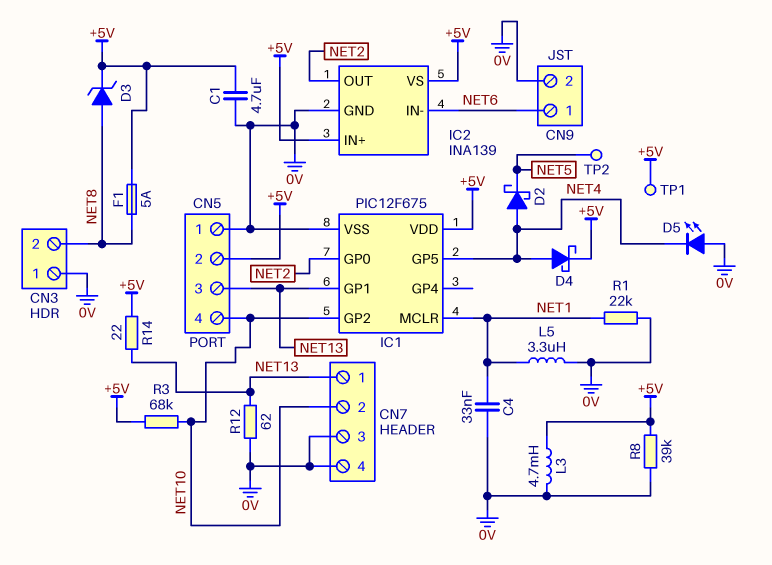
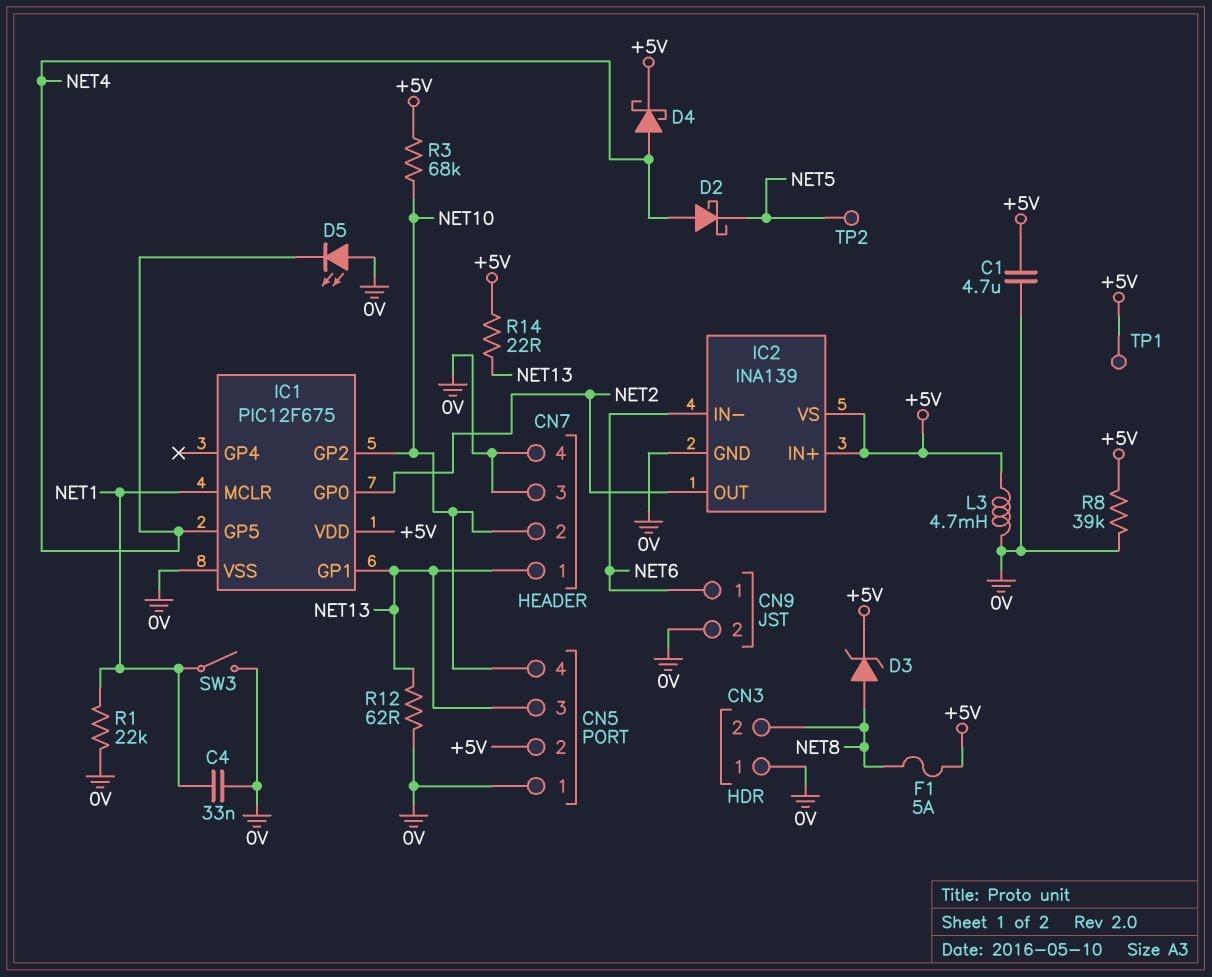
L5: 3.3uH (0V, NET1) -> none
SW3: none -> switch (0V, NET1)

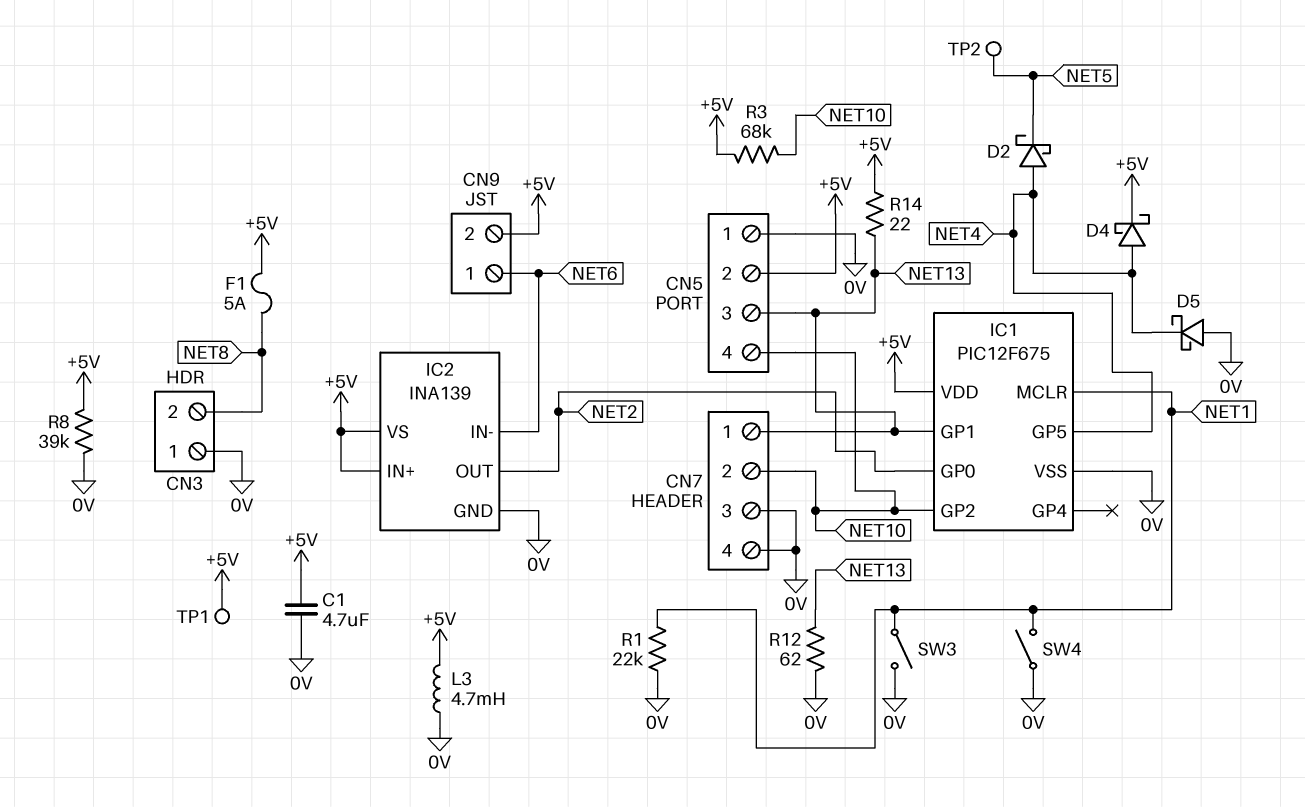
C4: 33nF (0V, NET1) -> none
CN9 pin 2: 0V -> +5V
D3: zener (A NET8, K +5V) -> none
D5: LED (A 0V, K NET4) -> schottky (A 0V, K NET4)
SW4: none -> switch (0V, NET1)

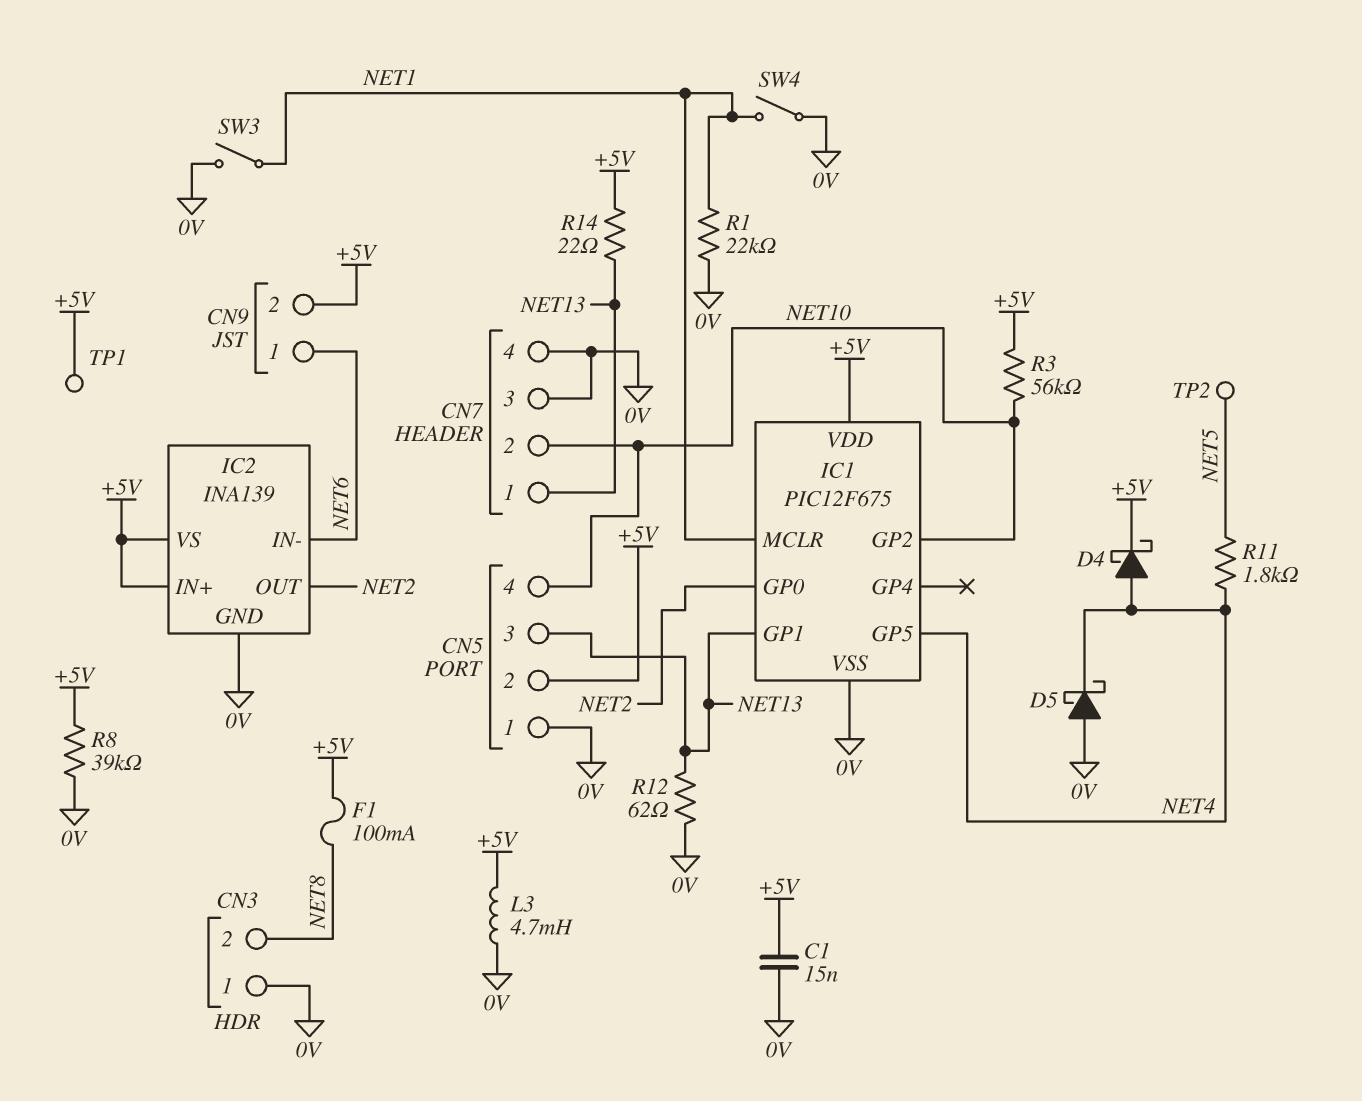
C1: 4.7uF (+5V, 0V) -> 15nF (+5V, 0V)
D2: schottky (A NET4, K NET5) -> none
F1: 5A (+5V, NET8) -> 100mA (+5V, NET8)
R3: 68k (+5V, NET10) -> 56k (+5V, NET10)
R11: none -> 1.8k (NET4, NET5)

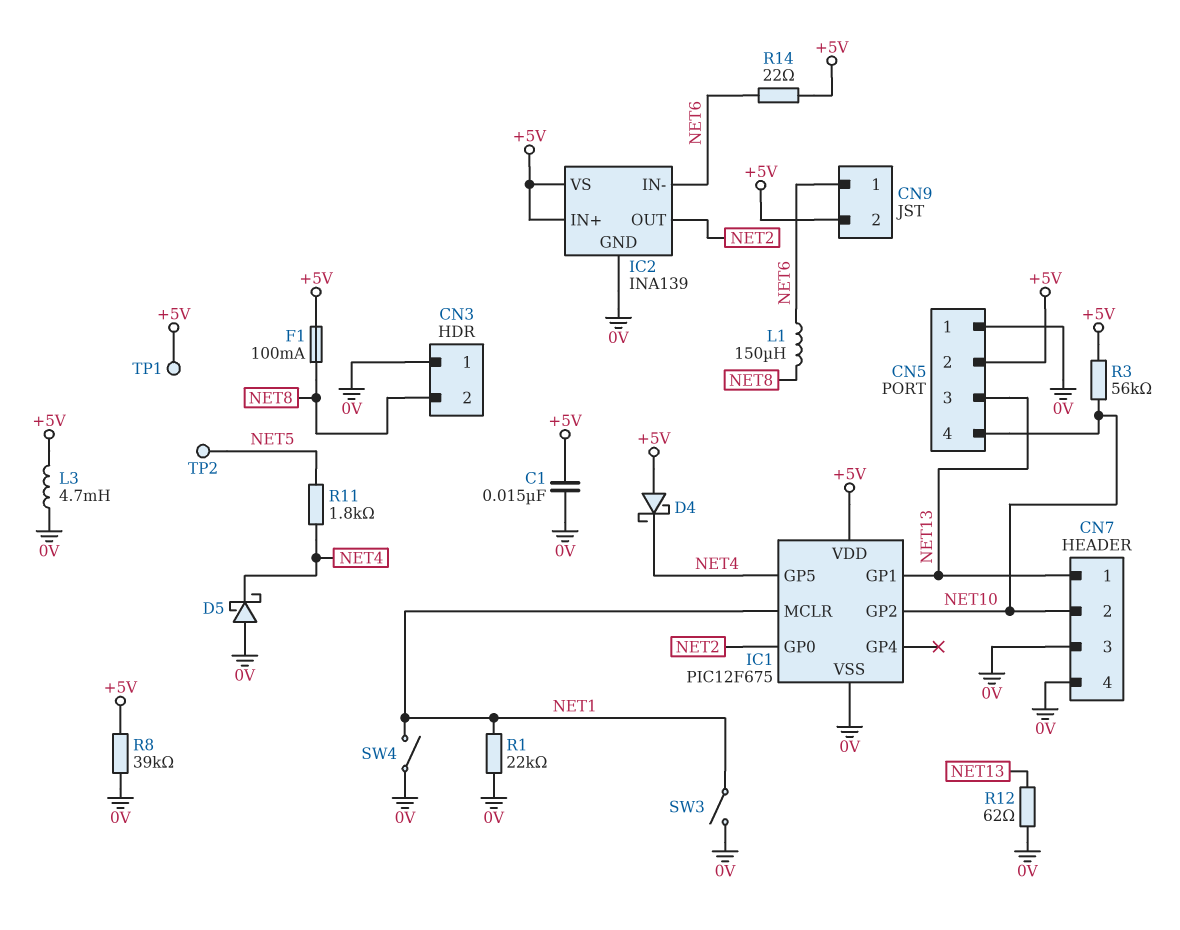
D4: schottky (A NET4, K +5V) -> schottky (A +5V, K NET4)
L1: none -> 150uH (NET6, NET8)
R14: 22 (+5V, NET13) -> 22 (+5V, NET6)

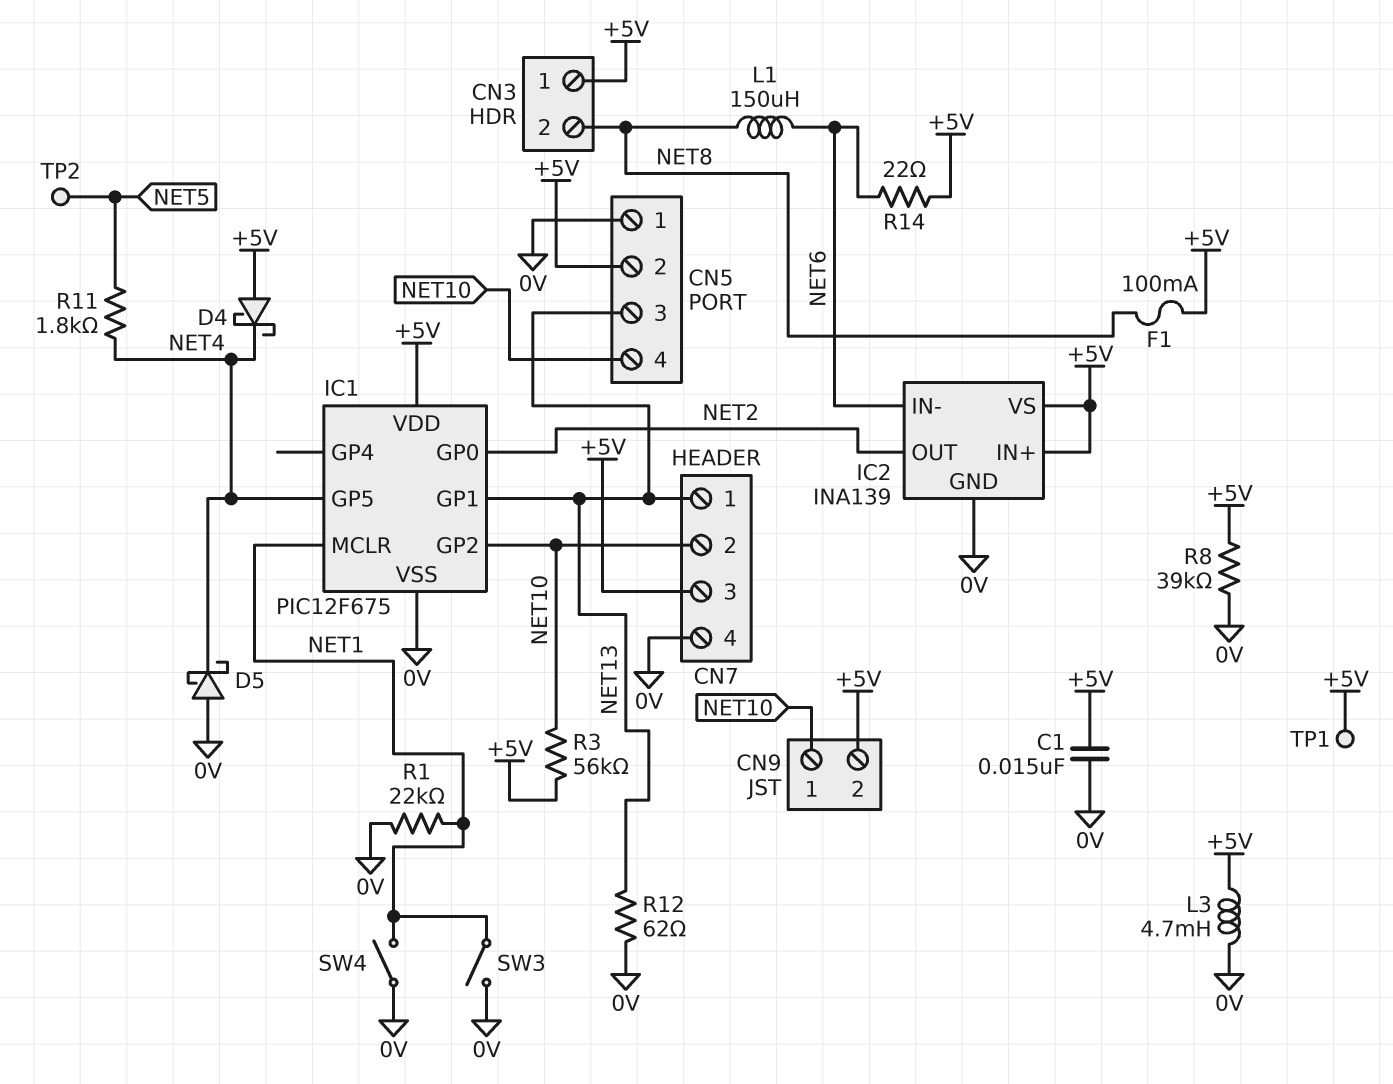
CN3 pin 1: 0V -> +5V
CN7 pin 3: 0V -> +5V
CN9 pin 1: NET6 -> NET10

